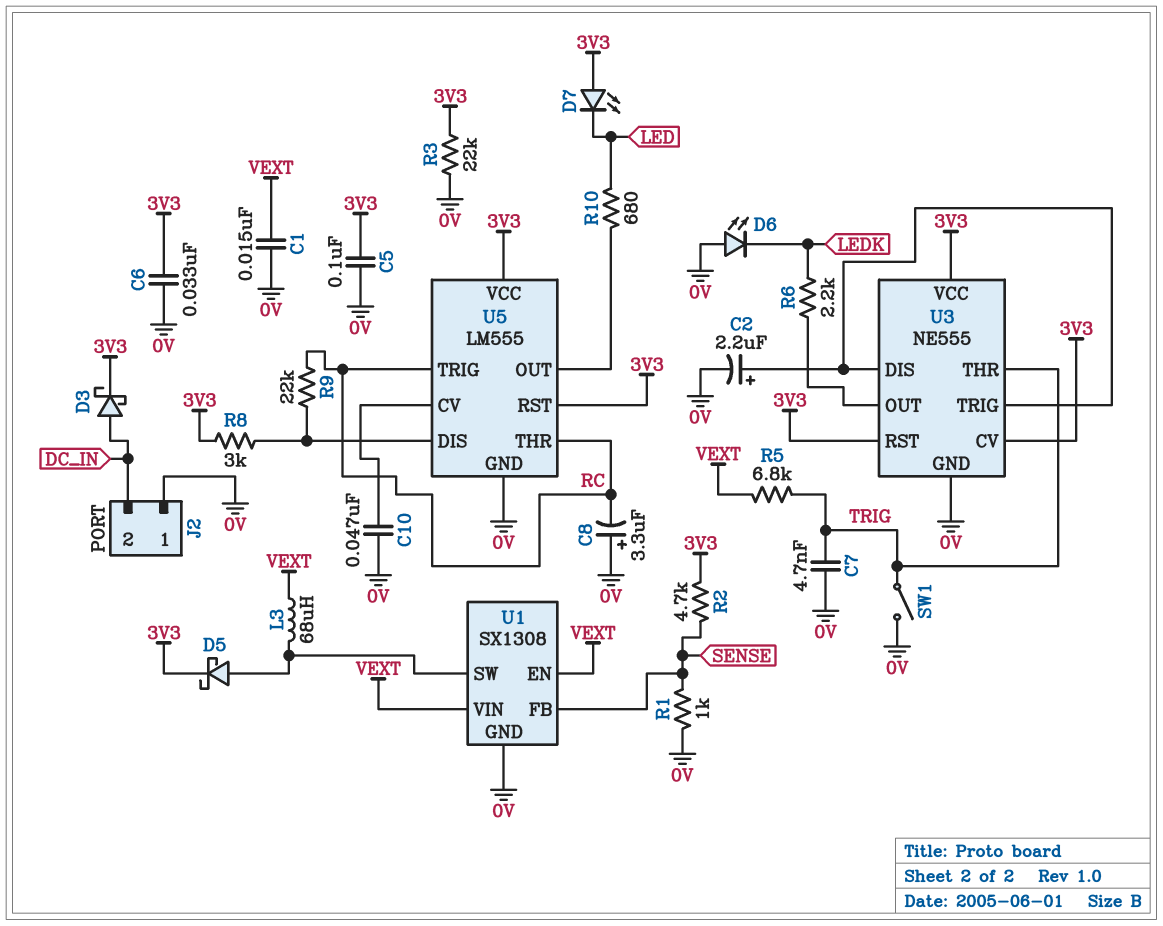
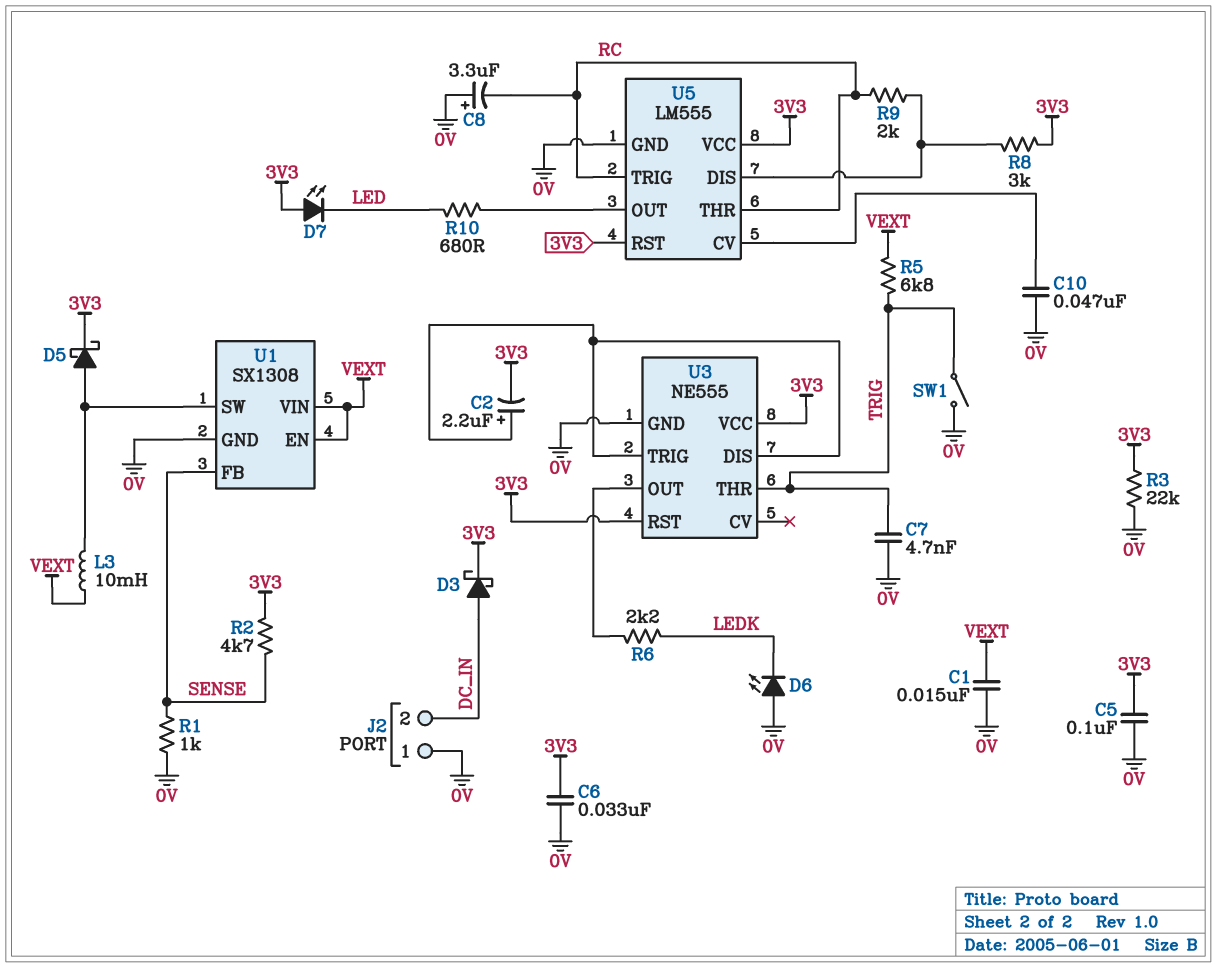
C2: 2.2uF (plus U3/DIS, minus 0V) -> 2.2uF (plus U3/DIS, minus 3V3)
L3: 68uH (U1/SW, VEXT) -> 10mH (U1/SW, VEXT)
R9: 22k (RC, U5/DIS) -> 2k (RC, U5/DIS)
U3 pin CV: 3V3 -> none

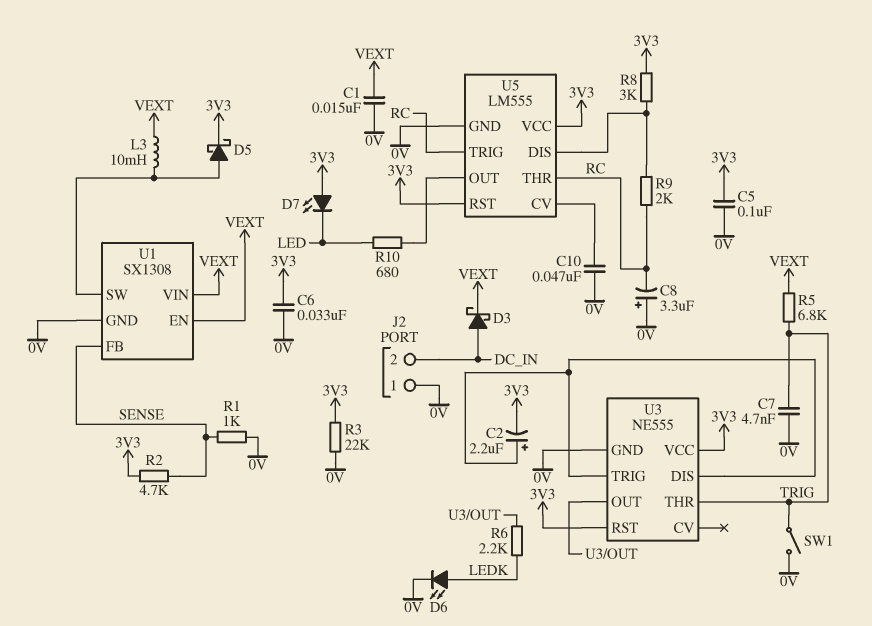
D3: schottky (A DC_IN, K 3V3) -> schottky (A DC_IN, K VEXT)
D6: LED (A 0V, K LEDK) -> LED (A LEDK, K 0V)

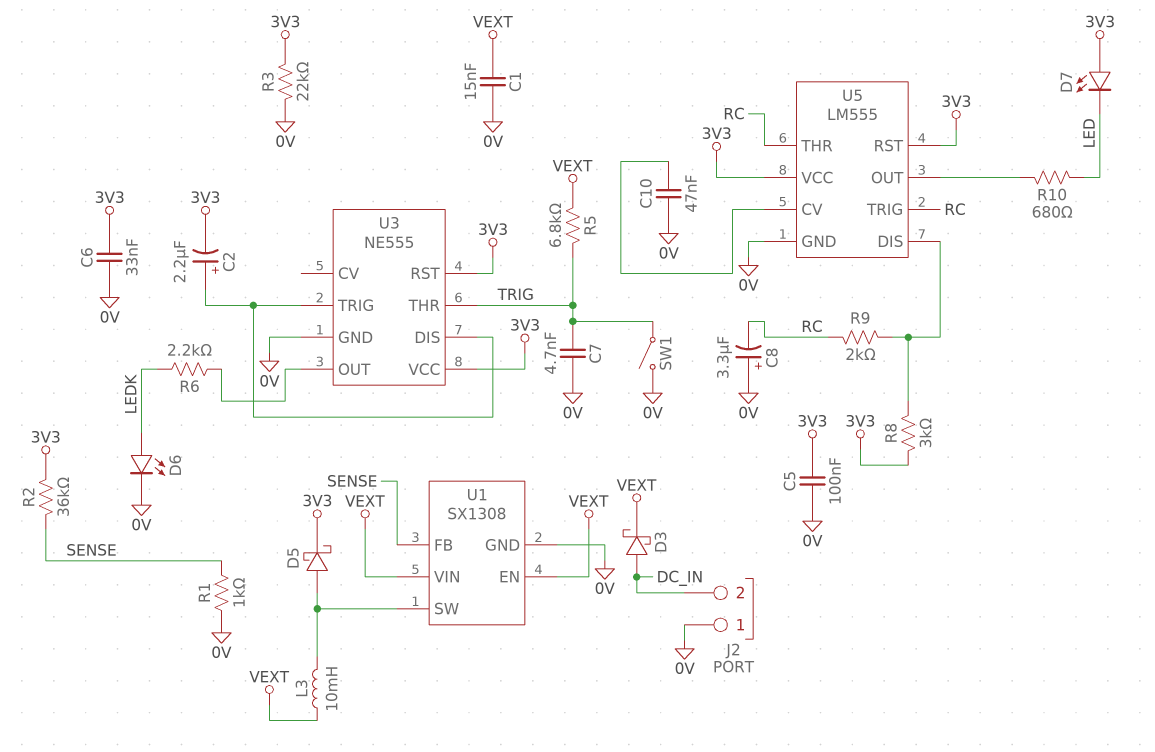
R2: 4.7k (3V3, SENSE) -> 36k (3V3, SENSE)

